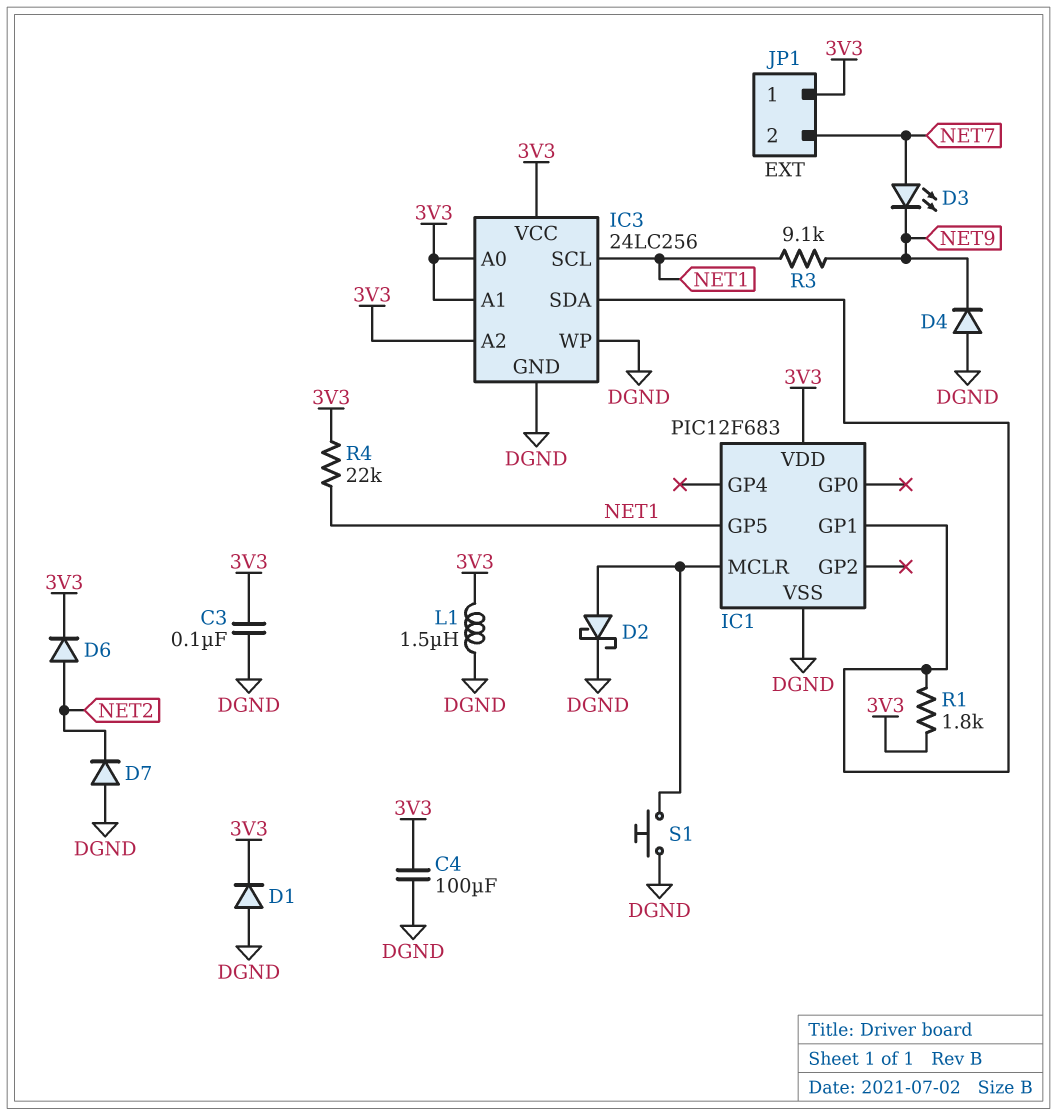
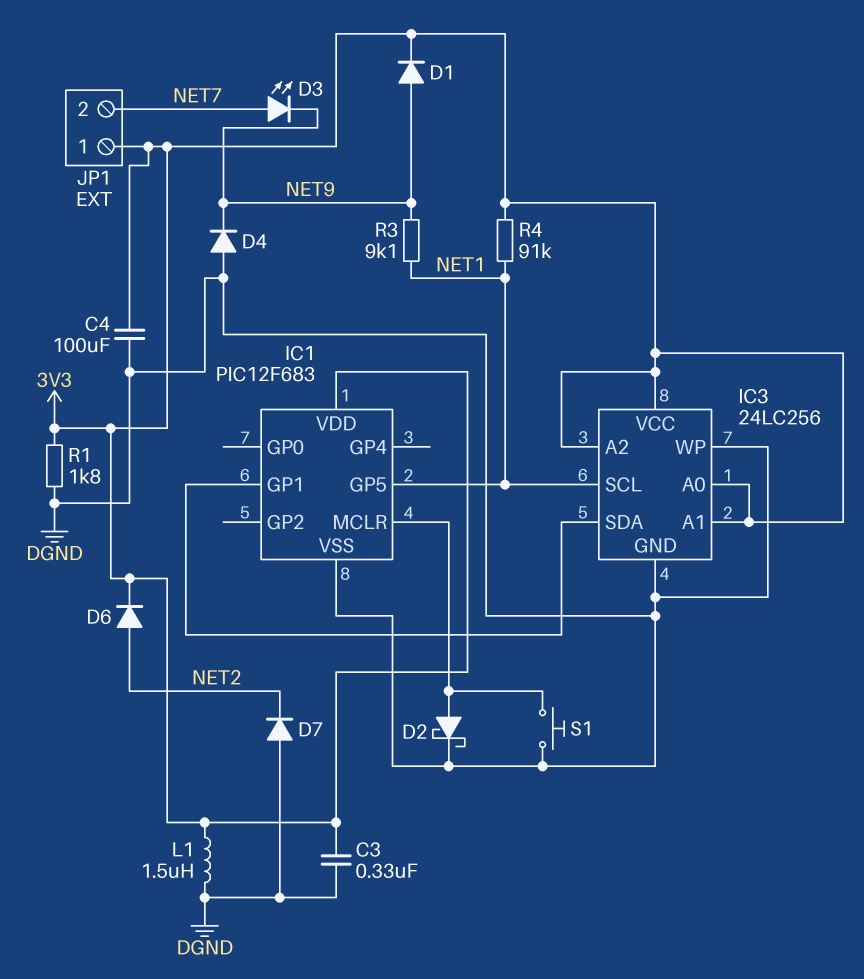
C3: 100nF (3V3, DGND) -> 330nF (3V3, DGND)
D1: diode (A DGND, K 3V3) -> diode (A NET9, K 3V3)
R1: 1.8k (3V3, IC1/GP1) -> 1.8k (3V3, DGND)
R4: 22k (3V3, NET1) -> 91k (3V3, NET1)

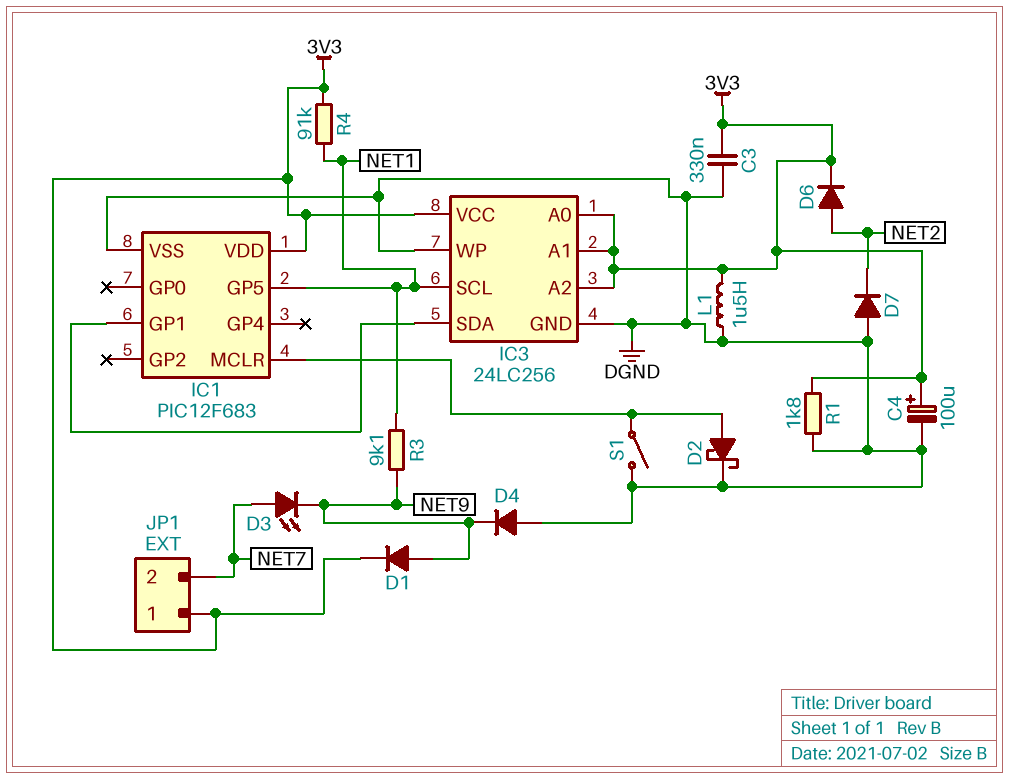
C4: 100uF (3V3, DGND) -> 100uF (plus 3V3, minus DGND)
S1: button (DGND, IC1/MCLR) -> switch (DGND, IC1/MCLR)

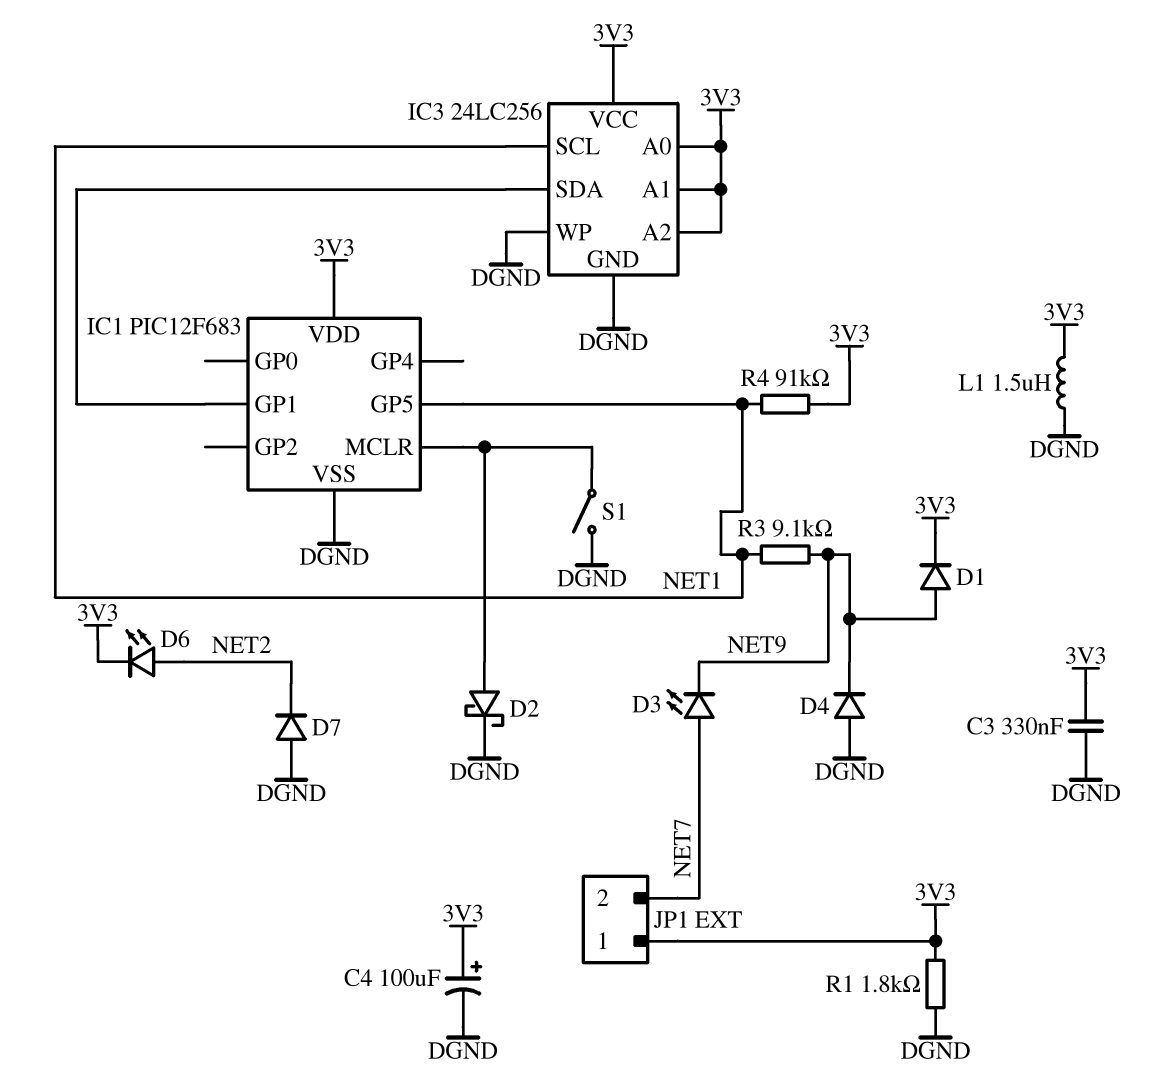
D6: diode (A NET2, K 3V3) -> LED (A NET2, K 3V3)

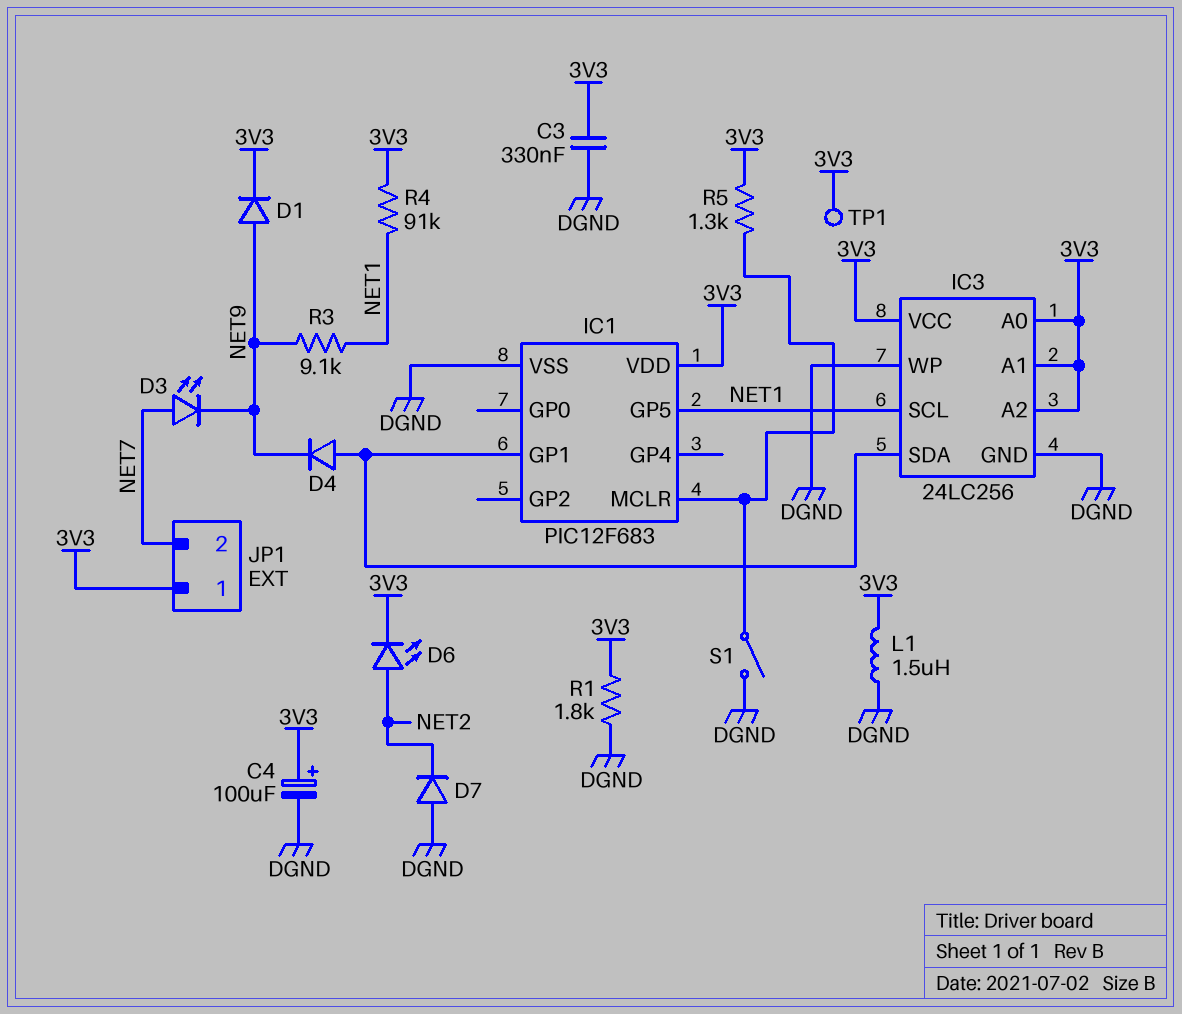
D2: schottky (A IC1/MCLR, K DGND) -> none
D4: diode (A DGND, K NET9) -> diode (A IC1/GP1, K NET9)
R5: none -> 1.3k (3V3, IC1/MCLR)
TP1: none -> test point (3V3)

